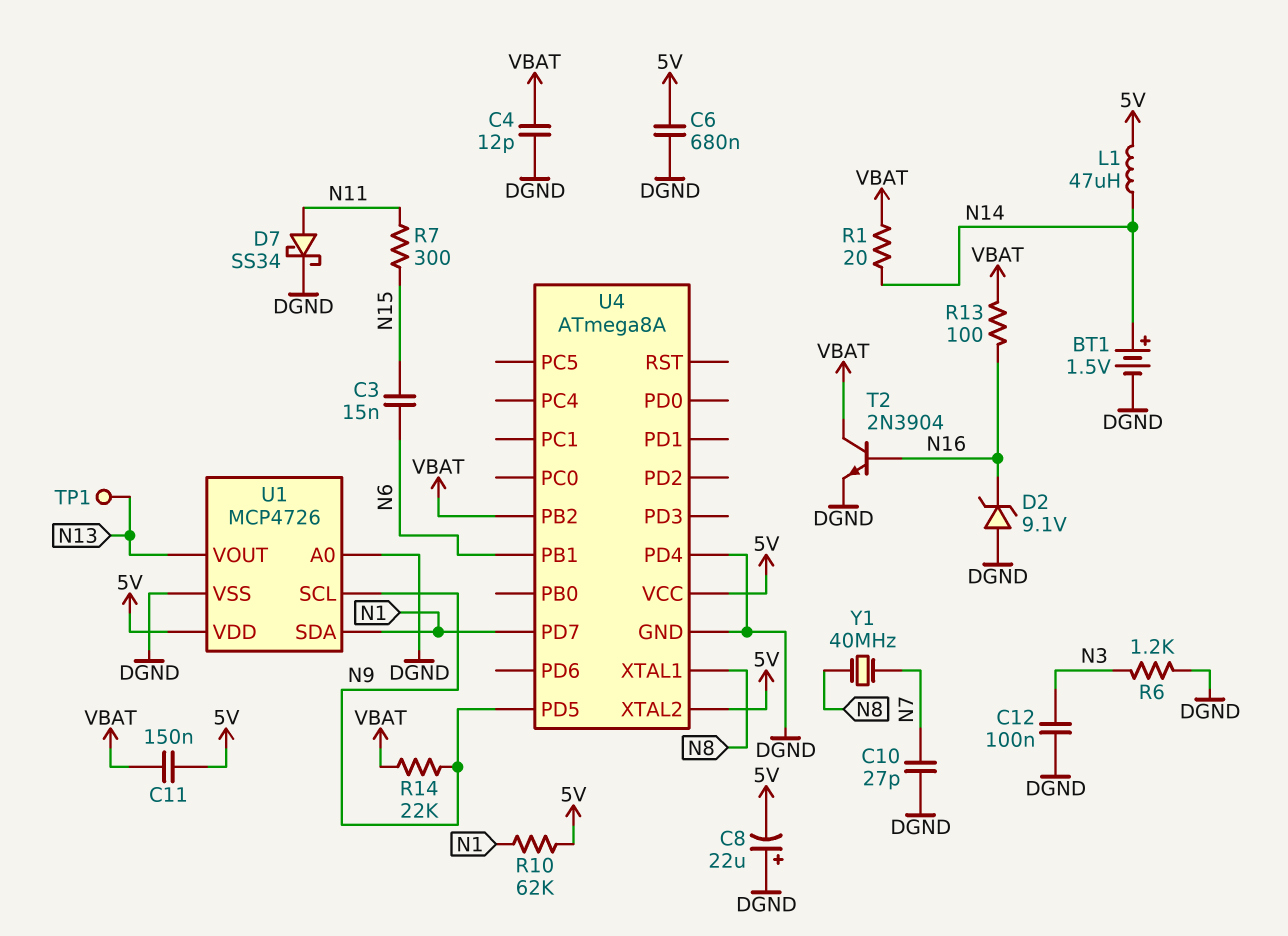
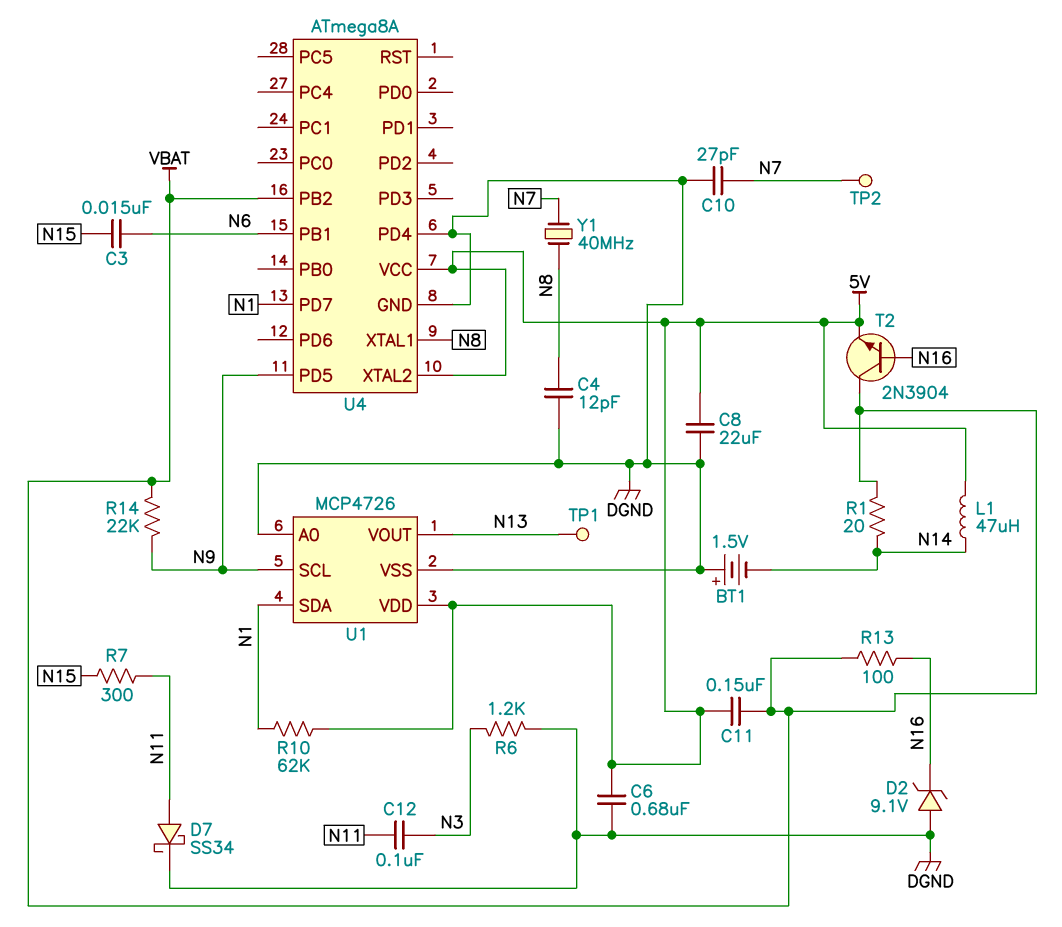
BT1: 1.5V (plus N14, minus DGND) -> 1.5V (plus DGND, minus N14)
C4: 12pF (DGND, VBAT) -> 12pF (DGND, N8)
C8: 22uF (plus DGND, minus 5V) -> 22uF (5V, DGND)
C12: 100nF (DGND, N3) -> 100nF (N3, N11)
T2: NPN 2N3904 (B N16, C VBAT, E DGND) -> NPN 2N3904 (B N16, C VBAT, E 5V)
TP2: none -> test point (N7)

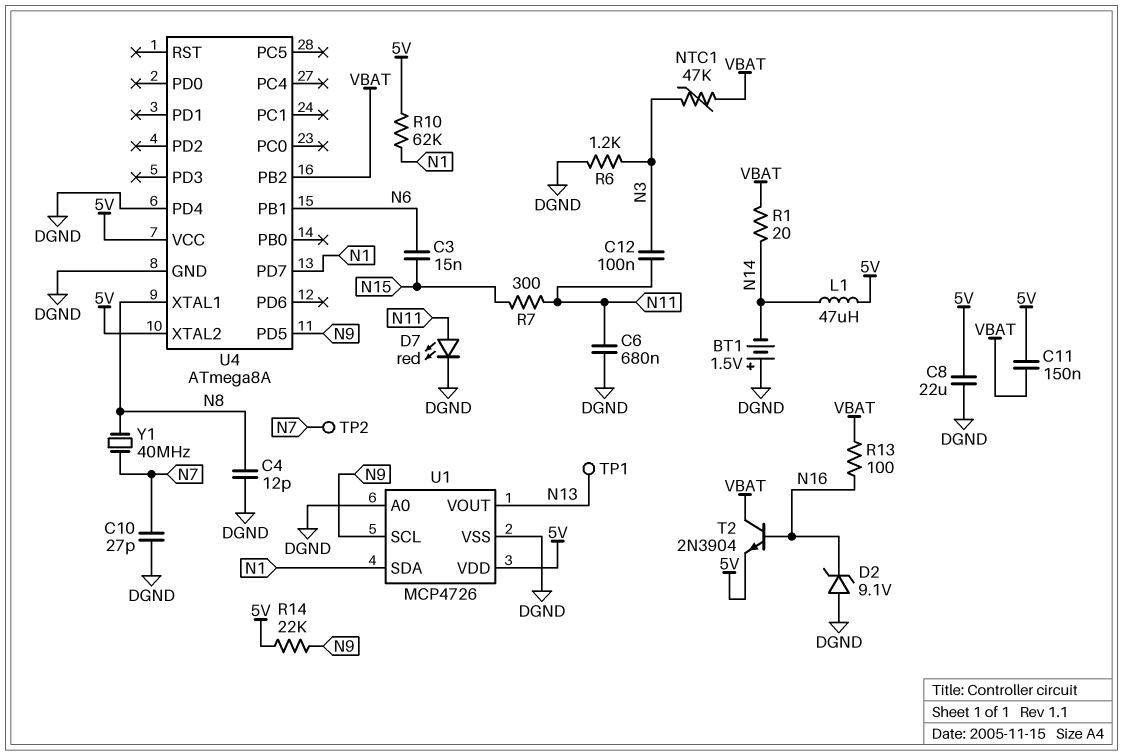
C6: 680nF (5V, DGND) -> 680nF (DGND, N11)
D7: schottky SS34 (A N11, K DGND) -> LED red (A N11, K DGND)
NTC1: none -> 47k (N3, VBAT)
R14: 22k (N9, VBAT) -> 22k (5V, N9)

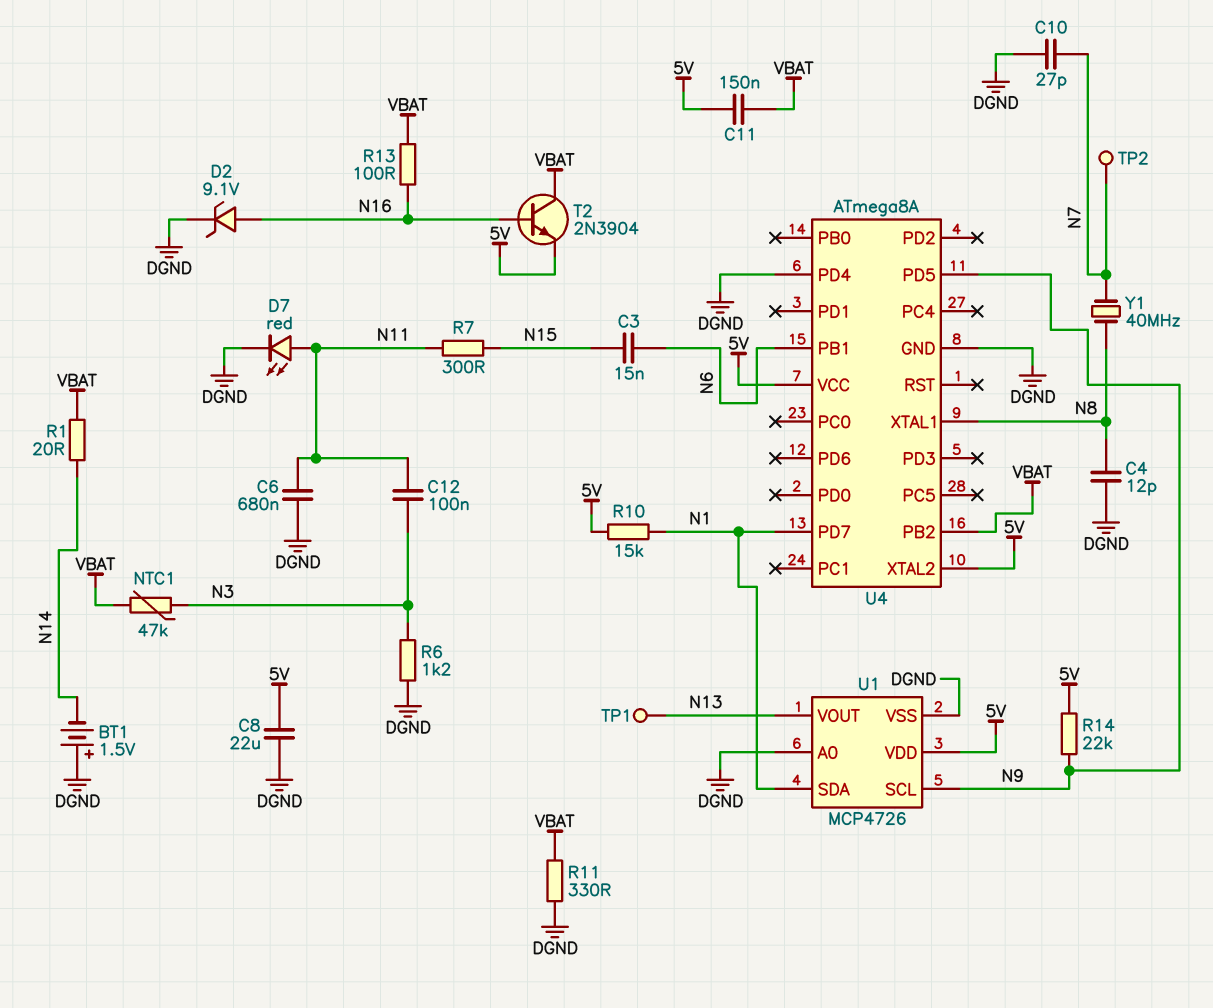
D2: zener 9.1V (A DGND, K N16) -> zener 9.1V (A N16, K DGND)
L1: 47uH (5V, N14) -> none
R10: 62k (5V, N1) -> 15k (5V, N1)
R11: none -> 330 (DGND, VBAT)

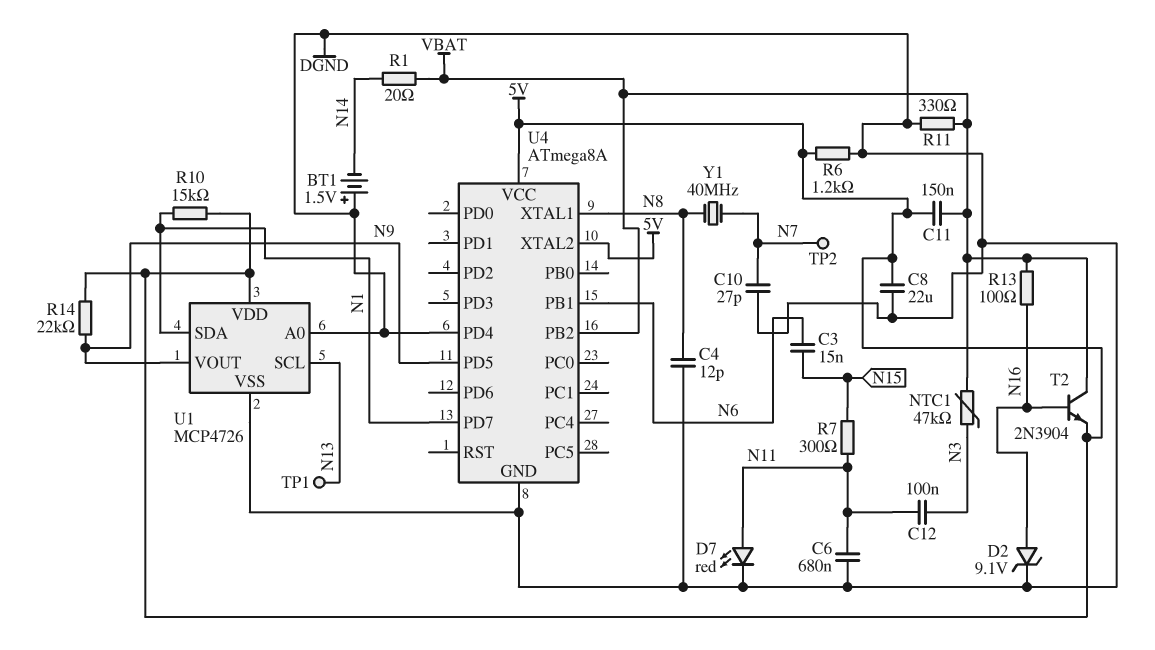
R6: 1.2k (DGND, N3) -> 1.2k (5V, DGND)
U1 pin SCL: N9 -> N13
U1 pin VOUT: N13 -> N9

